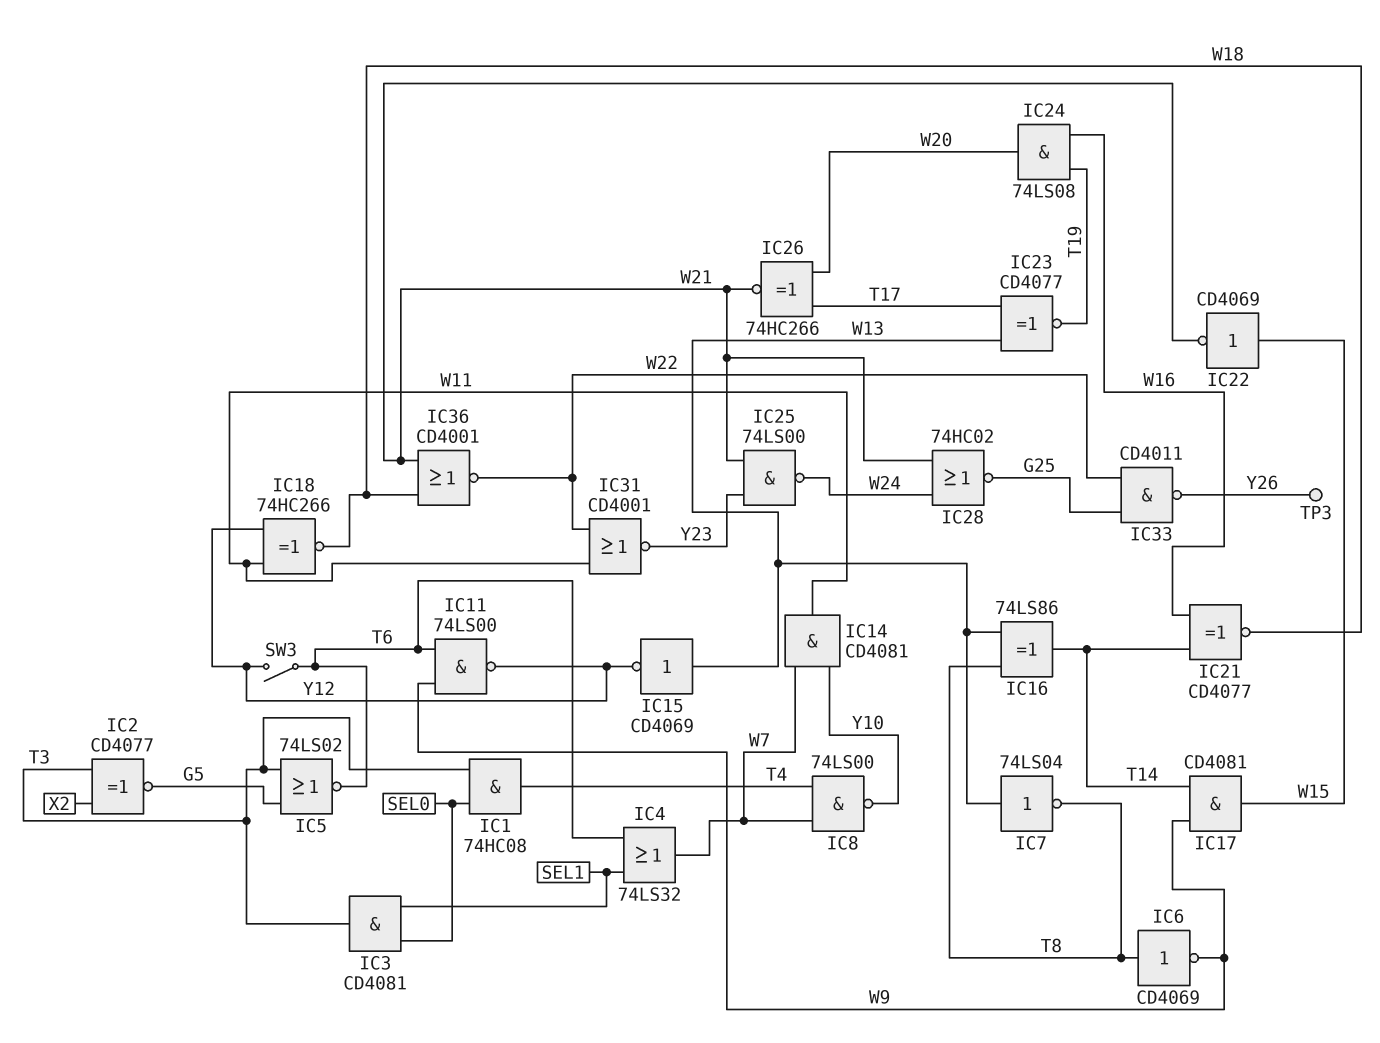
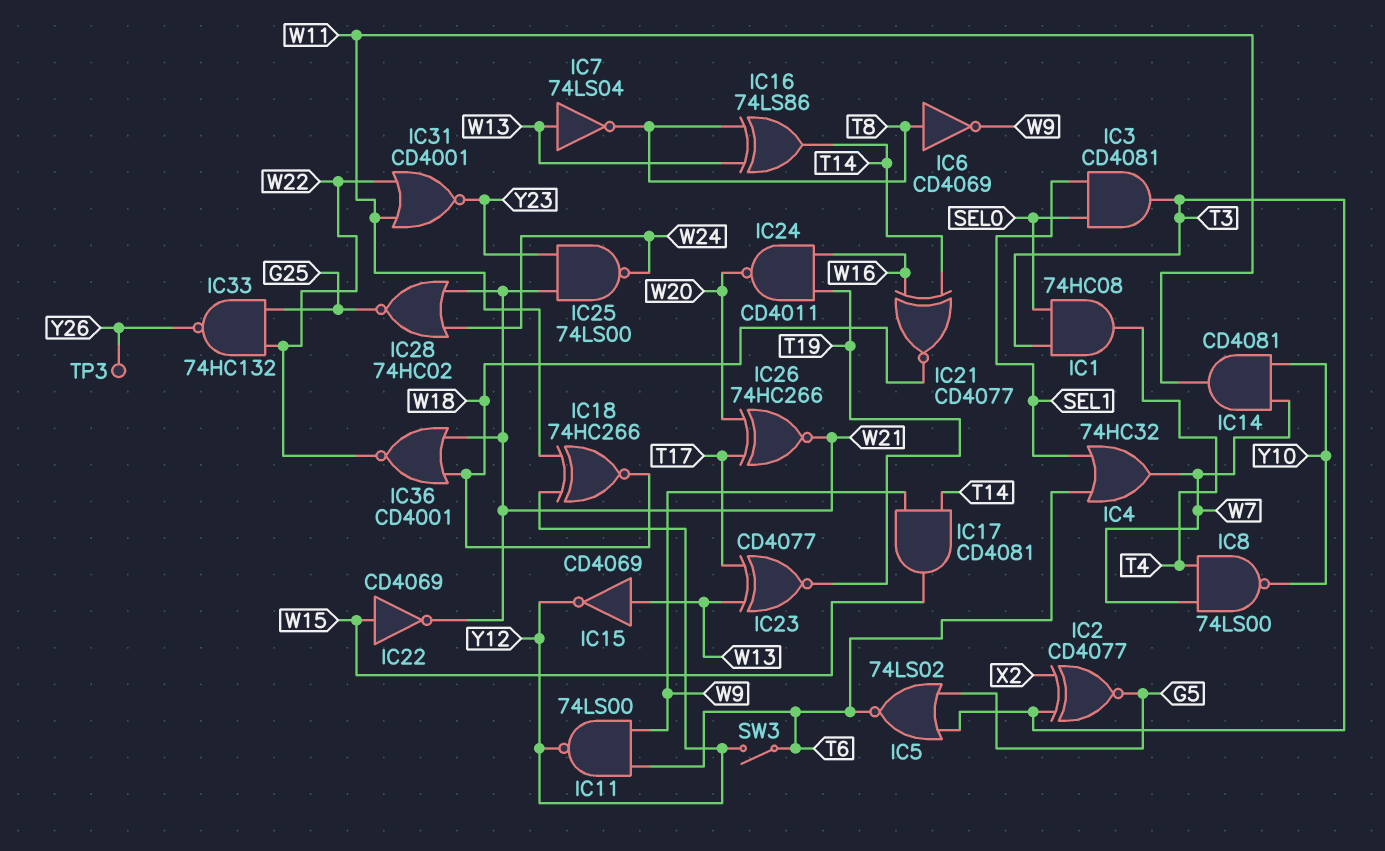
IC4: OR 74LS32 (in SEL1, in T6, out W7) -> OR 74HC32 (in SEL1, in T6, out W7)
IC24: AND 74LS08 (in T19, in W16, out W20) -> NAND CD4011 (in T19, in W16, out W20)
IC33: NAND CD4011 (in G25, in W22, out Y26) -> NAND 74HC132 (in G25, in W22, out Y26)

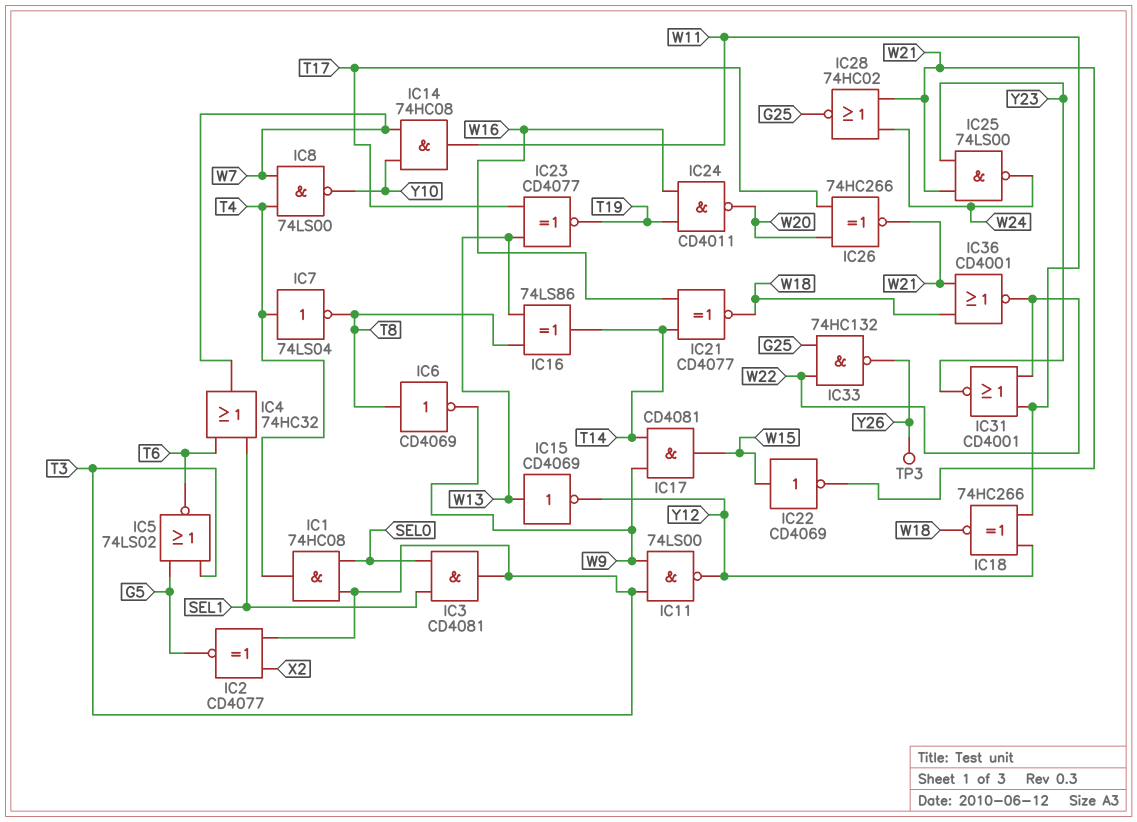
IC7: NOT 74LS04 (in W13, out T8) -> NOT 74LS04 (in T4, out T8)
IC11: NAND 74LS00 (in T6, in W9, out Y12) -> NAND 74LS00 (in T3, in W9, out Y12)
IC14: AND CD4081 (in W7, in Y10, out W11) -> AND 74HC08 (in W7, in Y10, out W11)
SW3: switch (T6, Y12) -> none

